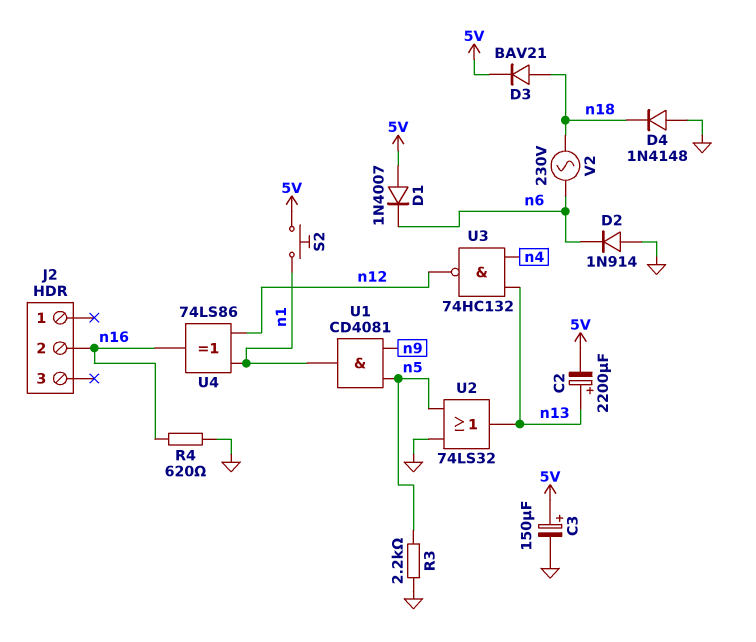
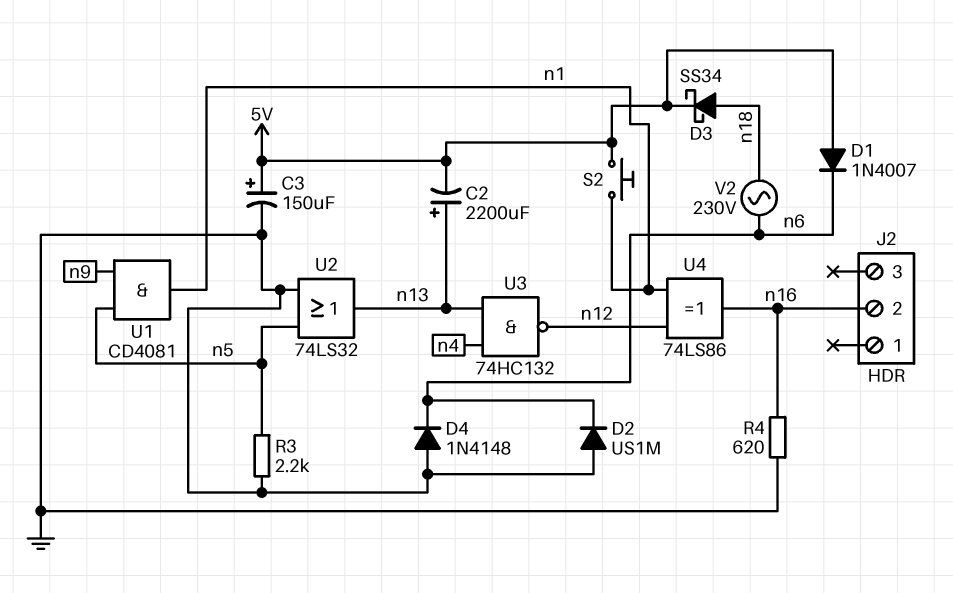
D2: diode 1N914 (A GND, K n6) -> diode US1M (A GND, K n6)
D3: diode BAV21 (A n18, K 5V) -> schottky SS34 (A n18, K 5V)
D4: diode 1N4148 (A GND, K n18) -> diode 1N4148 (A GND, K n6)

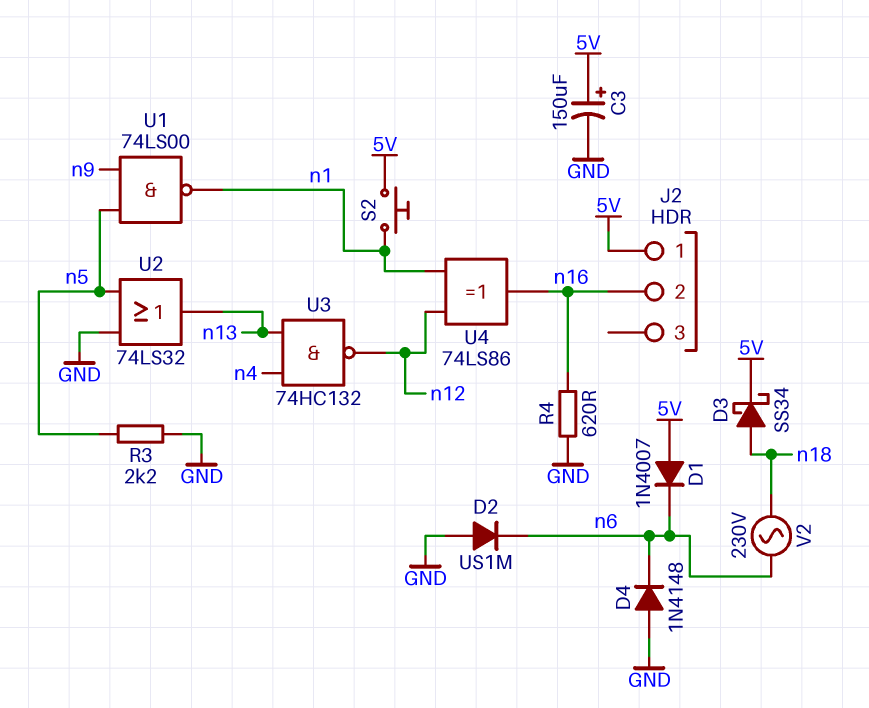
C2: 2200uF (plus n13, minus 5V) -> none
J2 pin 1: none -> 5V
U1: AND CD4081 (in n5, in n9, out n1) -> NAND 74LS00 (in n5, in n9, out n1)

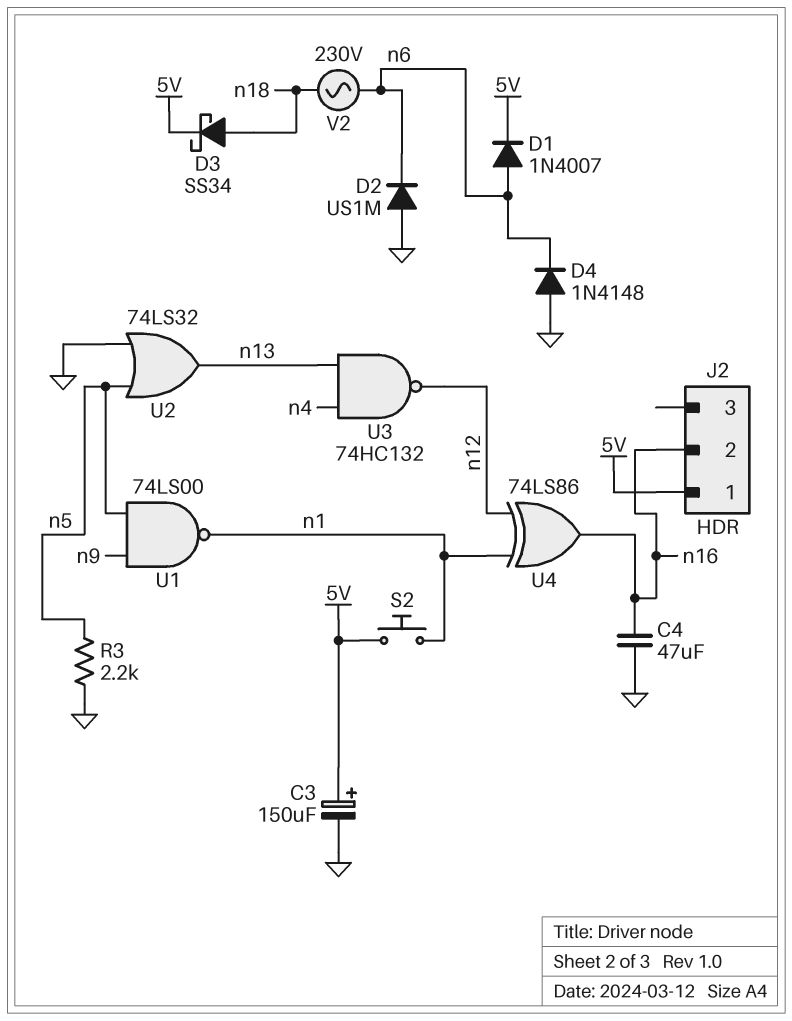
C4: none -> 47uF (GND, n16)
D1: diode 1N4007 (A 5V, K n6) -> diode 1N4007 (A n6, K 5V)
R4: 620 (GND, n16) -> none

